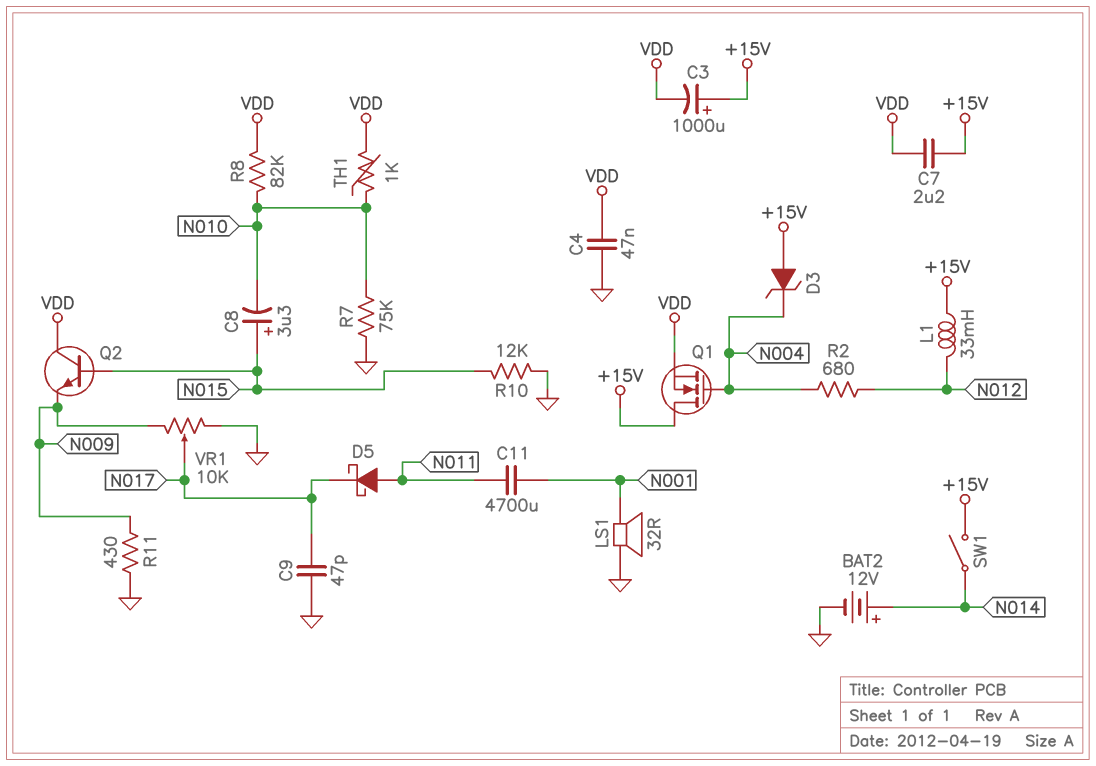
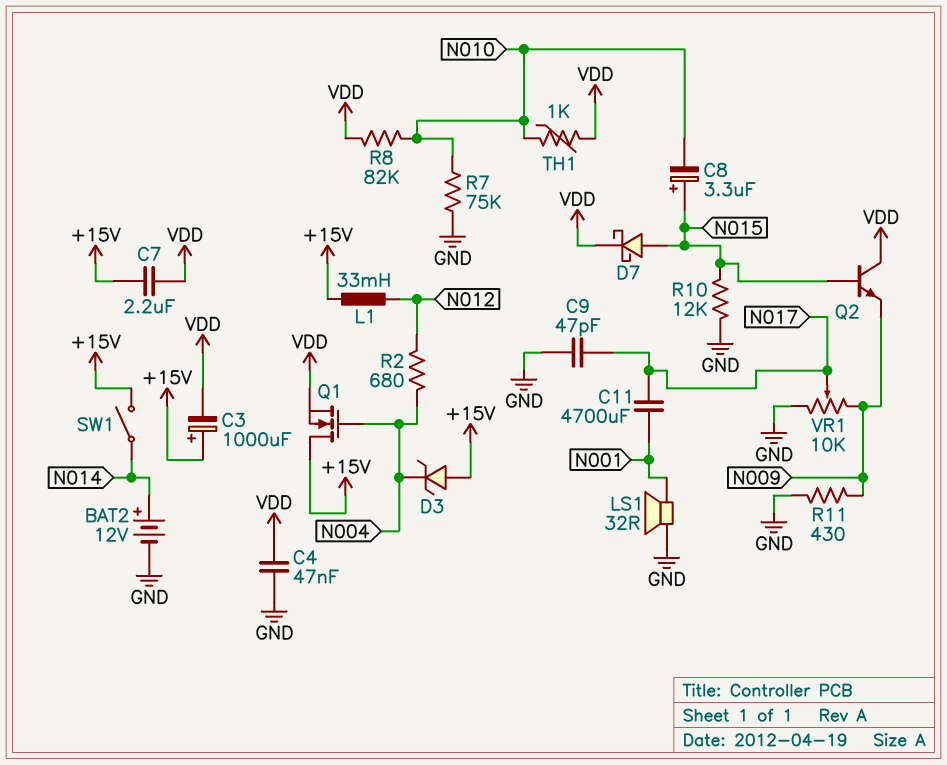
C11: 4700uF (N001, N011) -> 4700uF (N001, N017)
D5: schottky (A N011, K N017) -> none
D7: none -> schottky (A N015, K VDD)

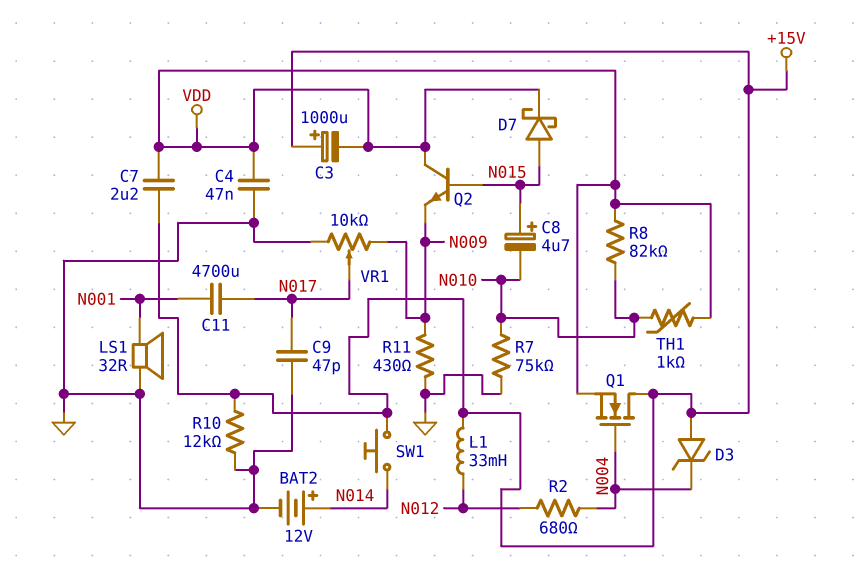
C8: 3.3uF (plus N015, minus N010) -> 4.7uF (plus N015, minus N010)
R10: 12k (GND, N015) -> 12k (+15V, GND)
SW1: switch (+15V, N014) -> button (+15V, N014)

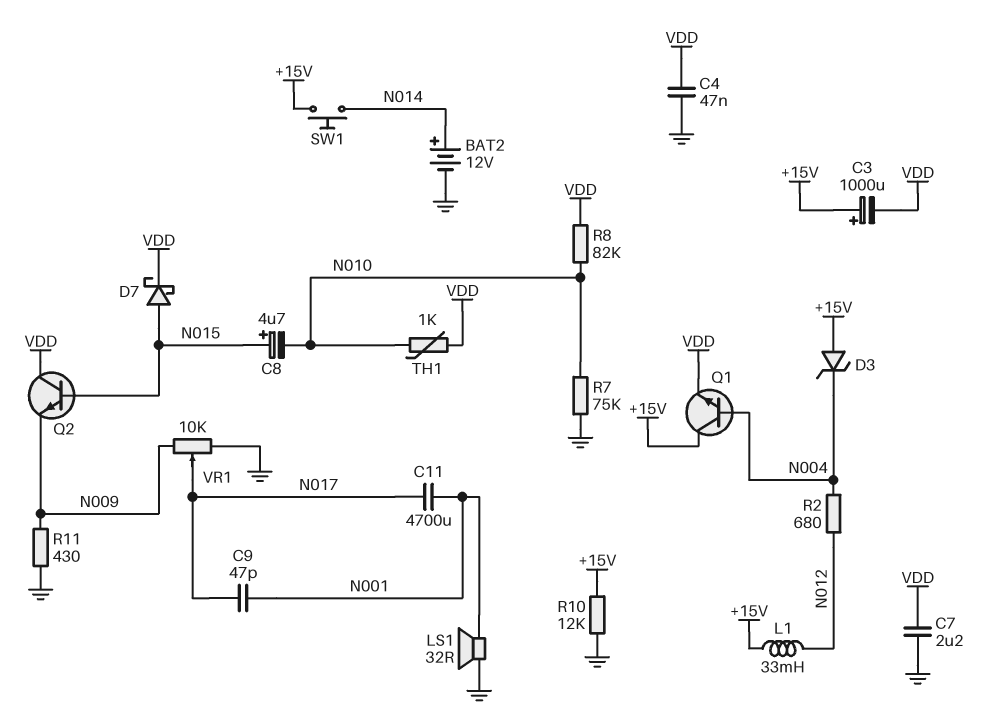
C7: 2.2uF (+15V, VDD) -> 2.2uF (GND, VDD)
C9: 47pF (GND, N017) -> 47pF (N001, N017)
Q1: NMOS (G N004, D +15V, S VDD) -> NPN (B N004, C +15V, E VDD)

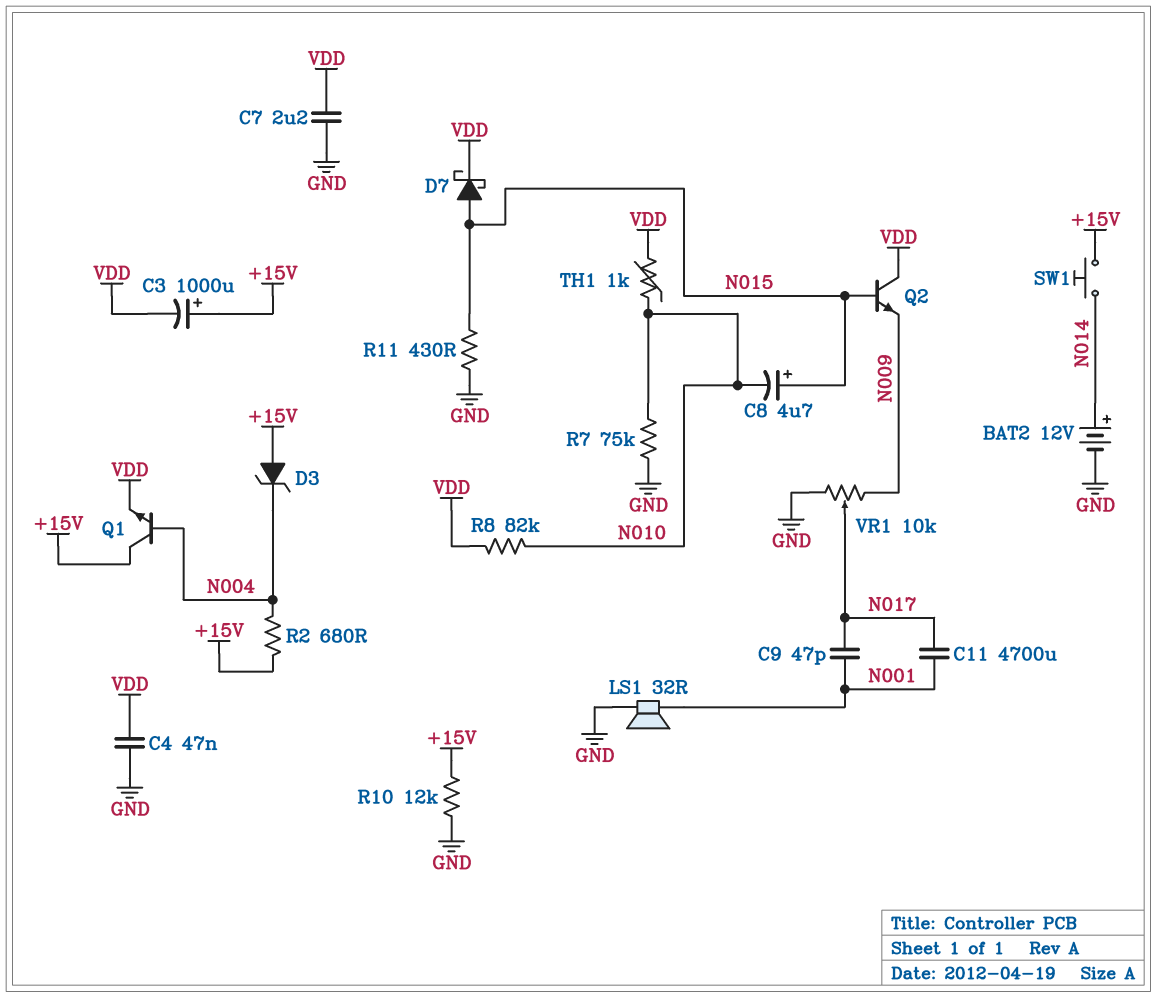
L1: 33mH (+15V, N012) -> none
R2: 680 (N004, N012) -> 680 (+15V, N004)
R11: 430 (GND, N009) -> 430 (GND, N015)

